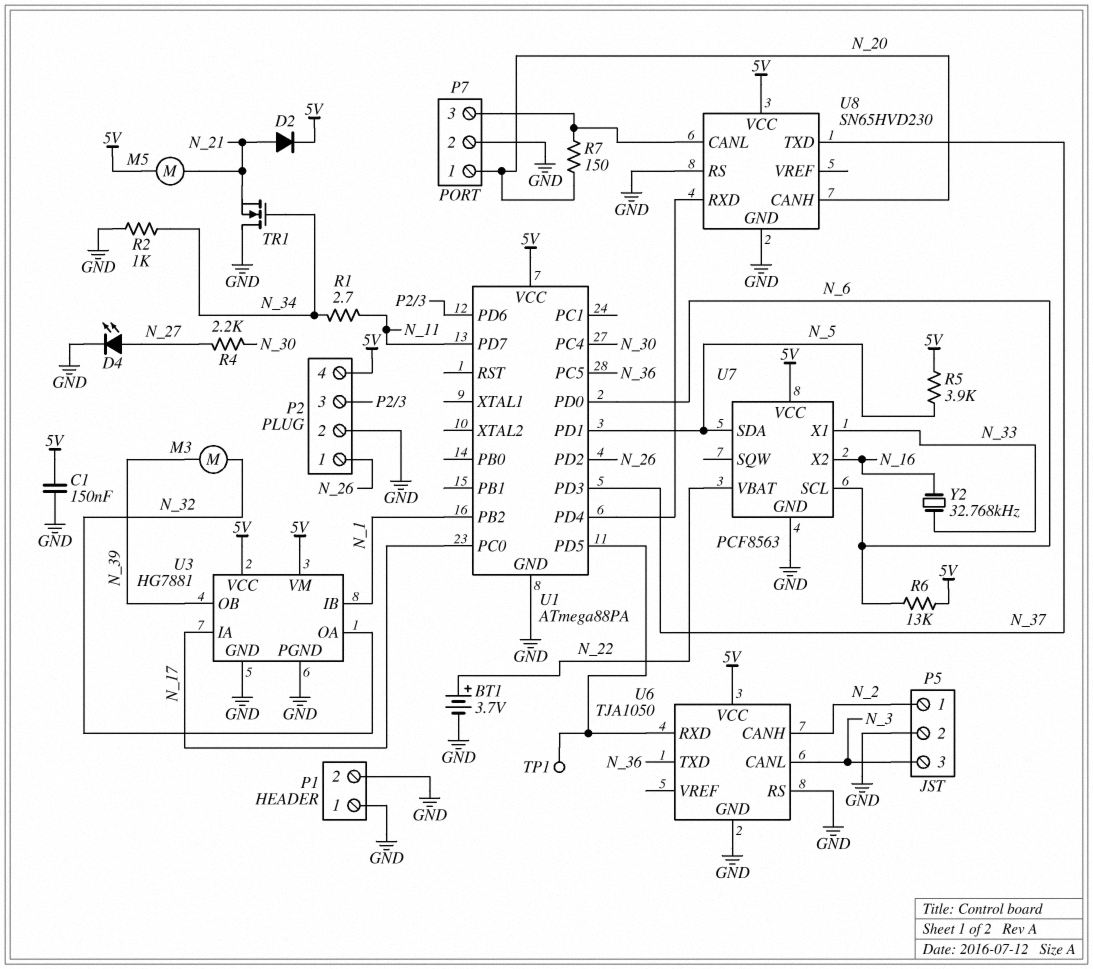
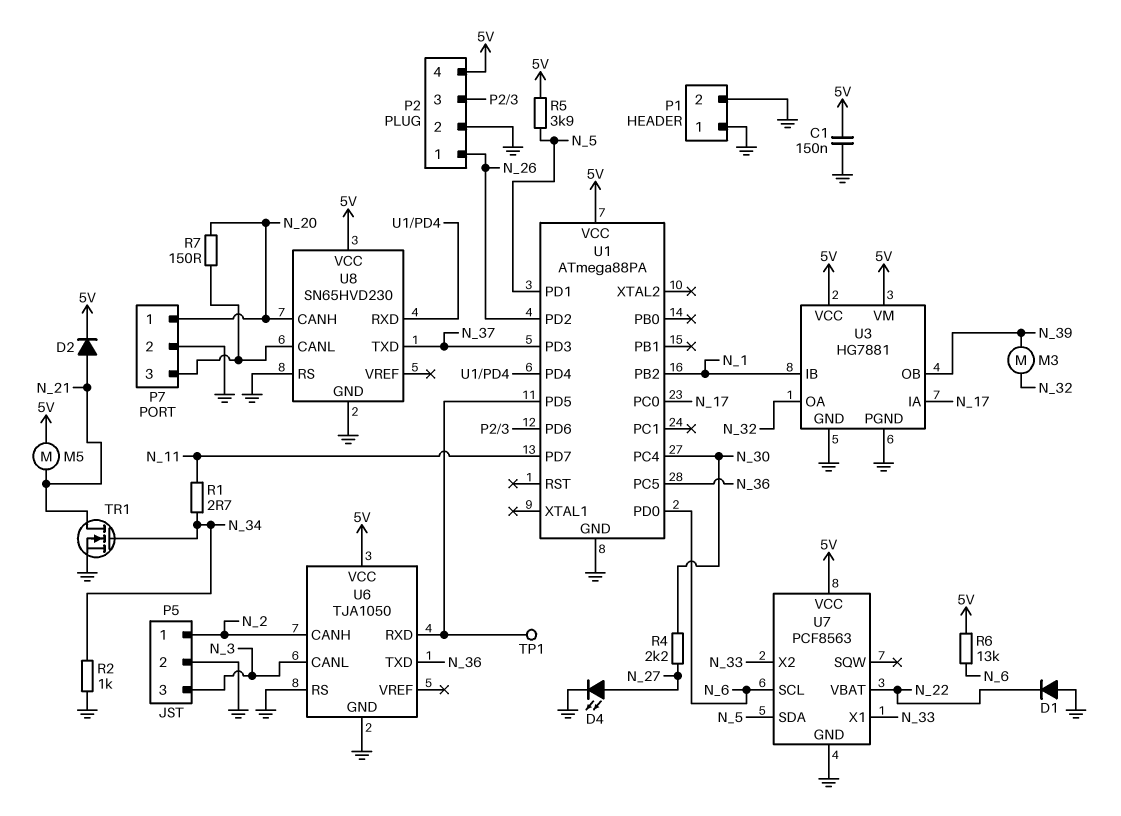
BT1: 3.7V (plus N_22, minus GND) -> none
D1: none -> diode (A GND, K N_22)
TR1: NMOS (G N_34, D GND, S N_21) -> NMOS (G N_34, D N_21, S GND)
U7 pin X2: N_16 -> N_33
Y2: 32.768kHz (N_16, N_33) -> none

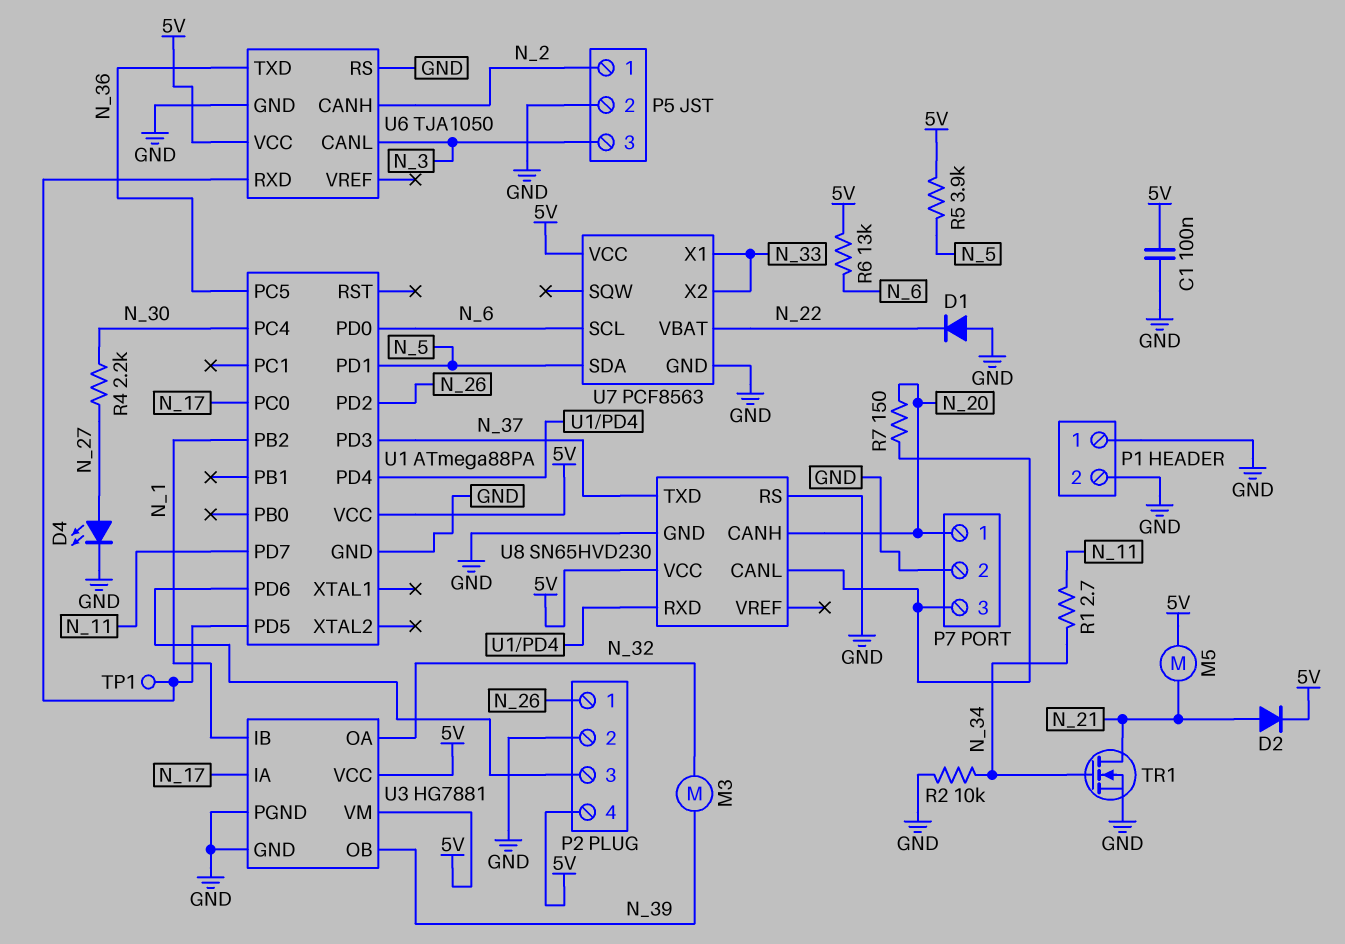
C1: 150nF (5V, GND) -> 100nF (5V, GND)
R2: 1k (GND, N_34) -> 10k (GND, N_34)

